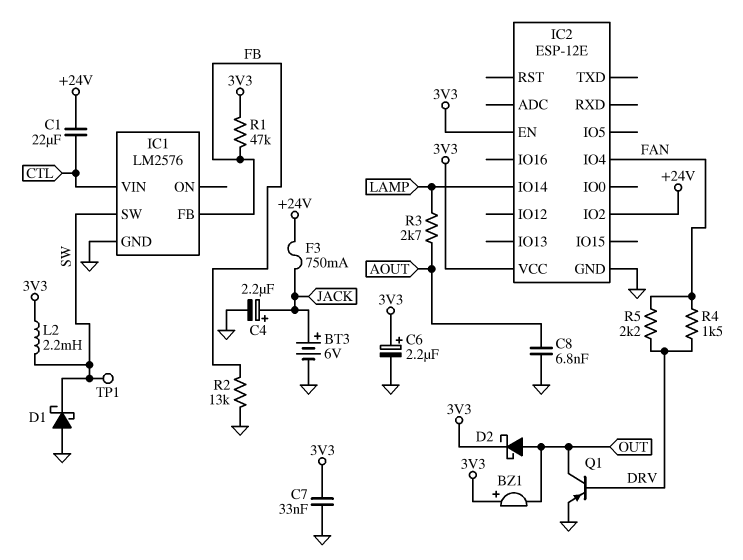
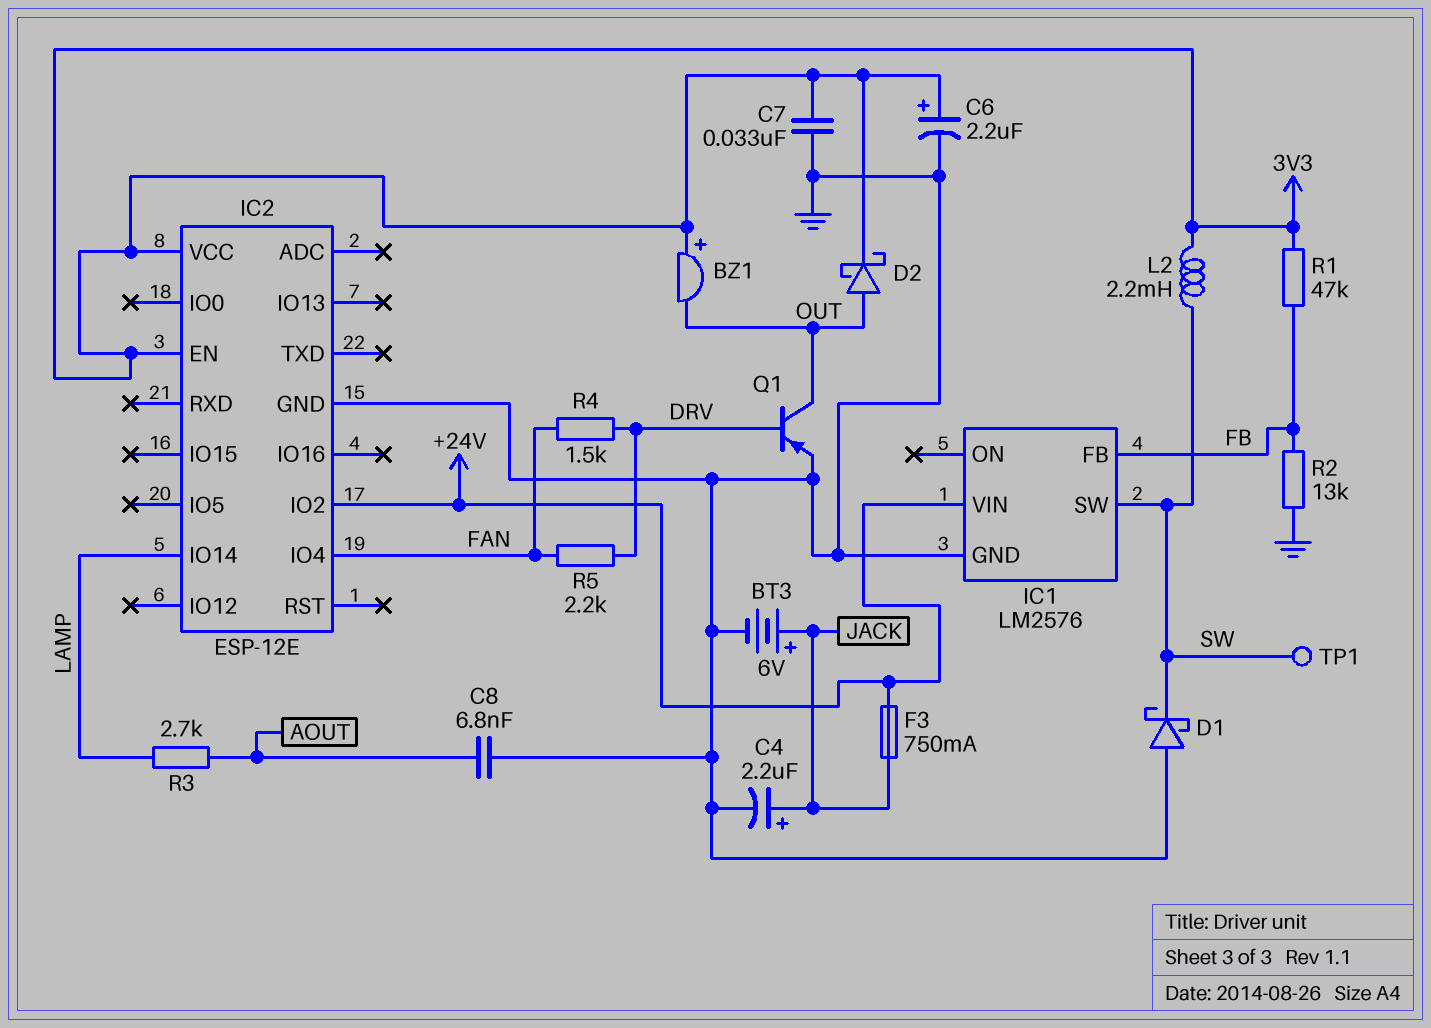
C1: 22uF (+24V, CTL) -> none
IC1 pin VIN: CTL -> +24V

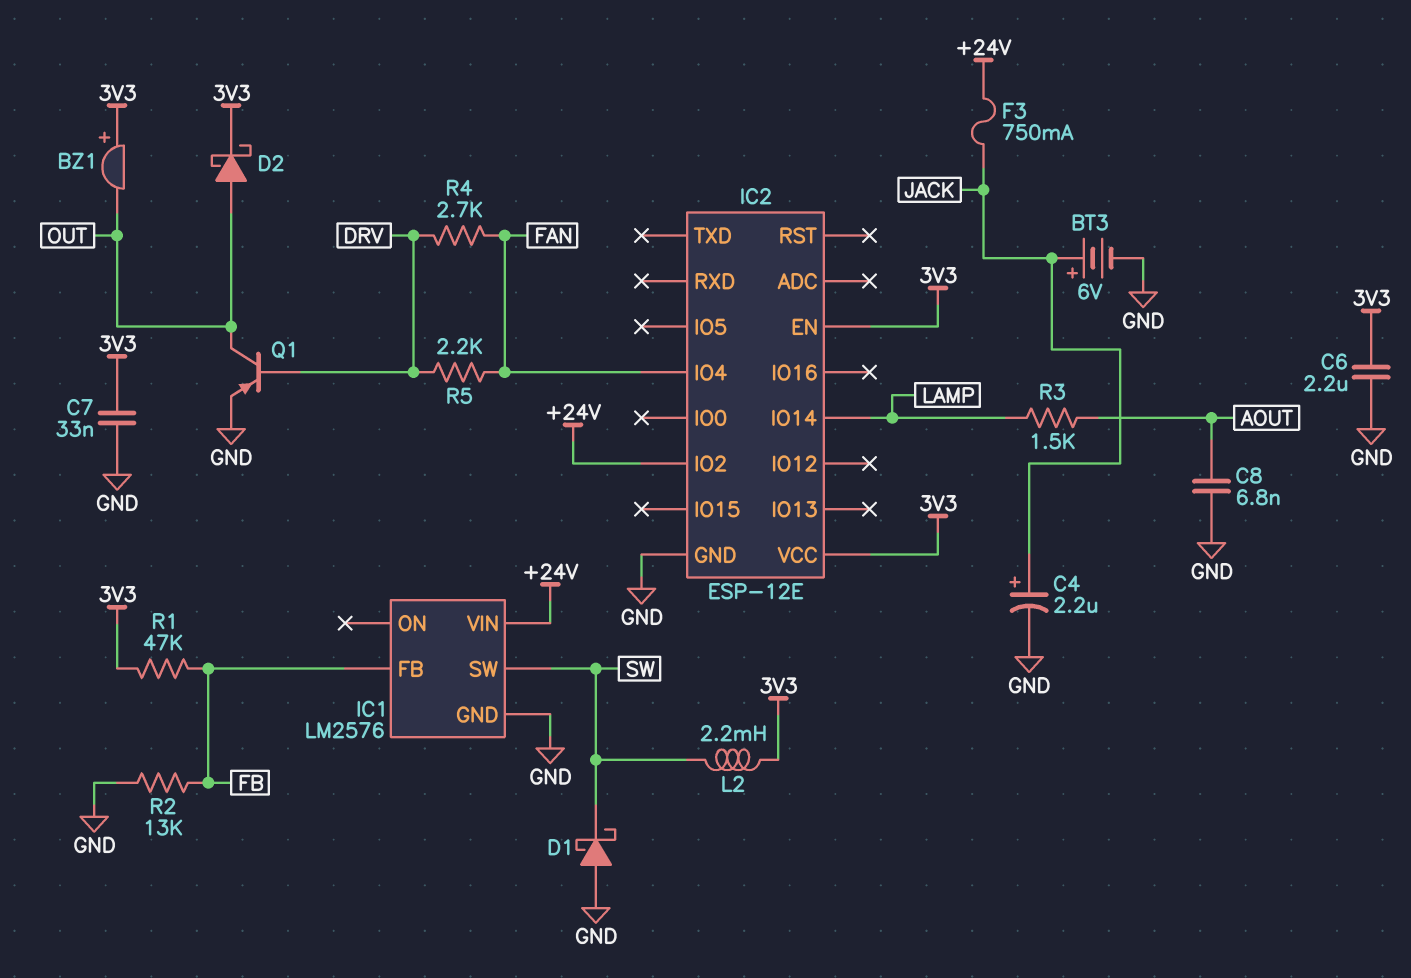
C6: 2.2uF (plus 3V3, minus GND) -> 2.2uF (3V3, GND)
R3: 2.7k (AOUT, LAMP) -> 1.5k (AOUT, LAMP)
R4: 1.5k (DRV, FAN) -> 2.7k (DRV, FAN)
TP1: test point (SW) -> none

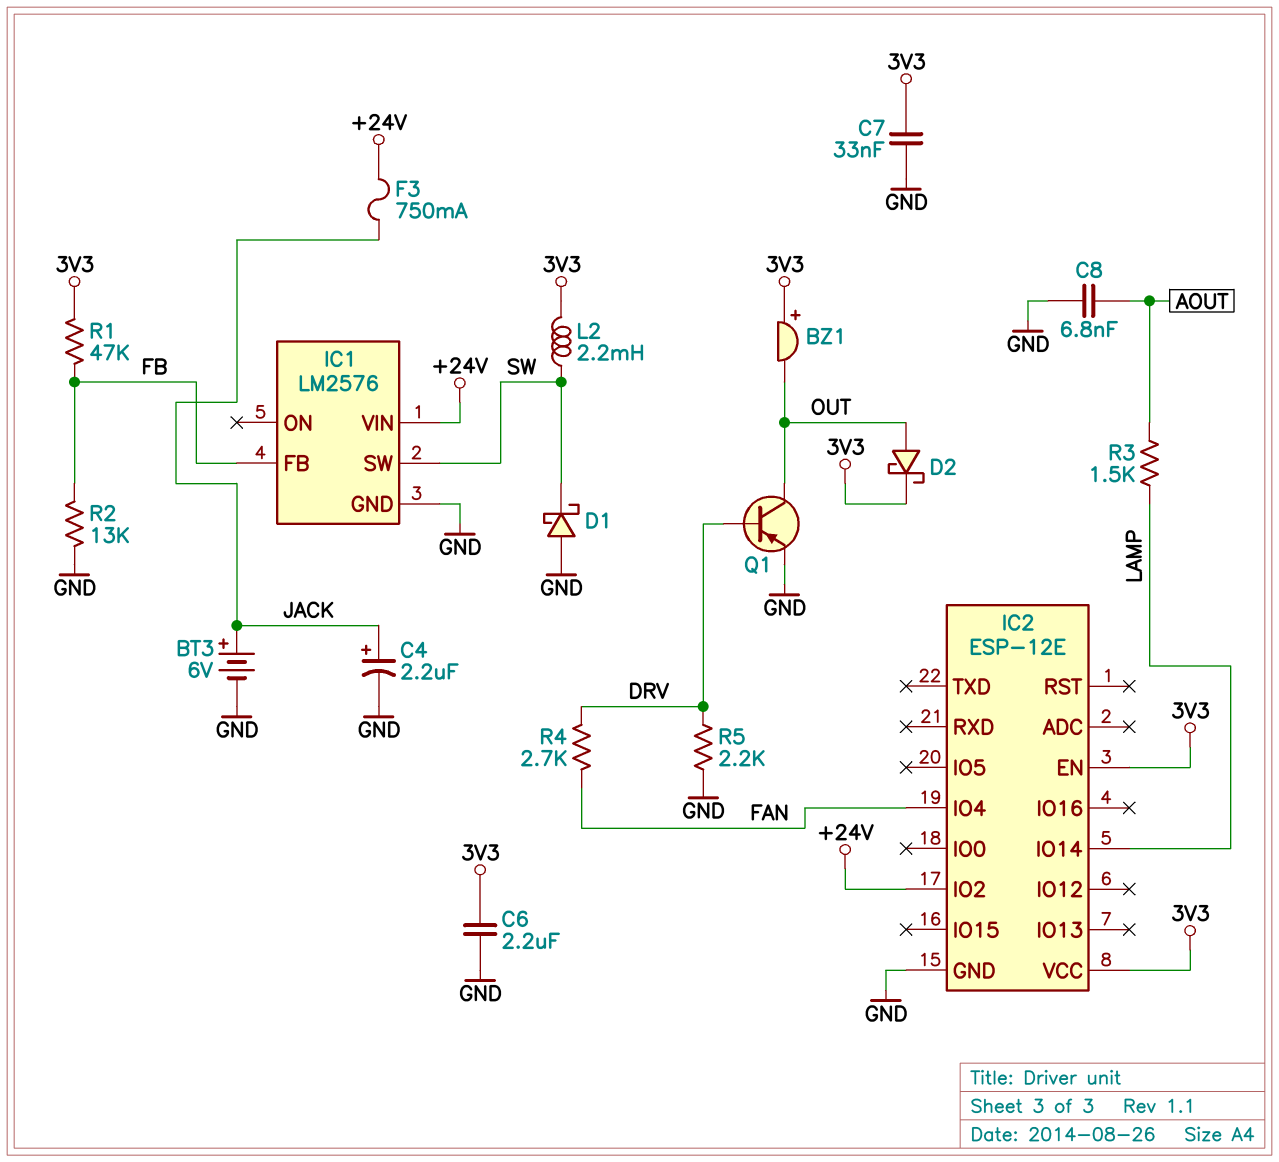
R5: 2.2k (DRV, FAN) -> 2.2k (DRV, GND)

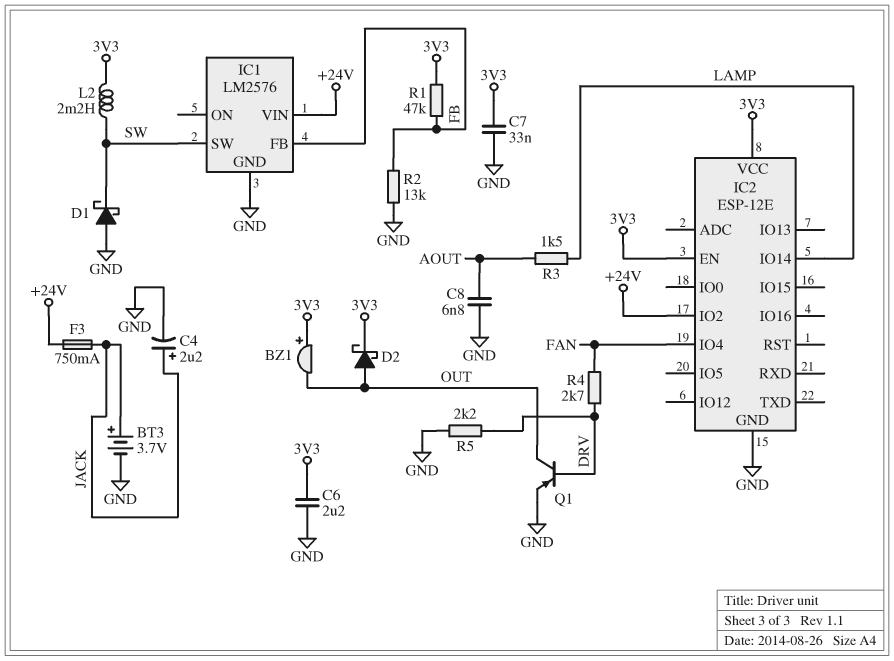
BT3: 6V (plus JACK, minus GND) -> 3.7V (plus JACK, minus GND)

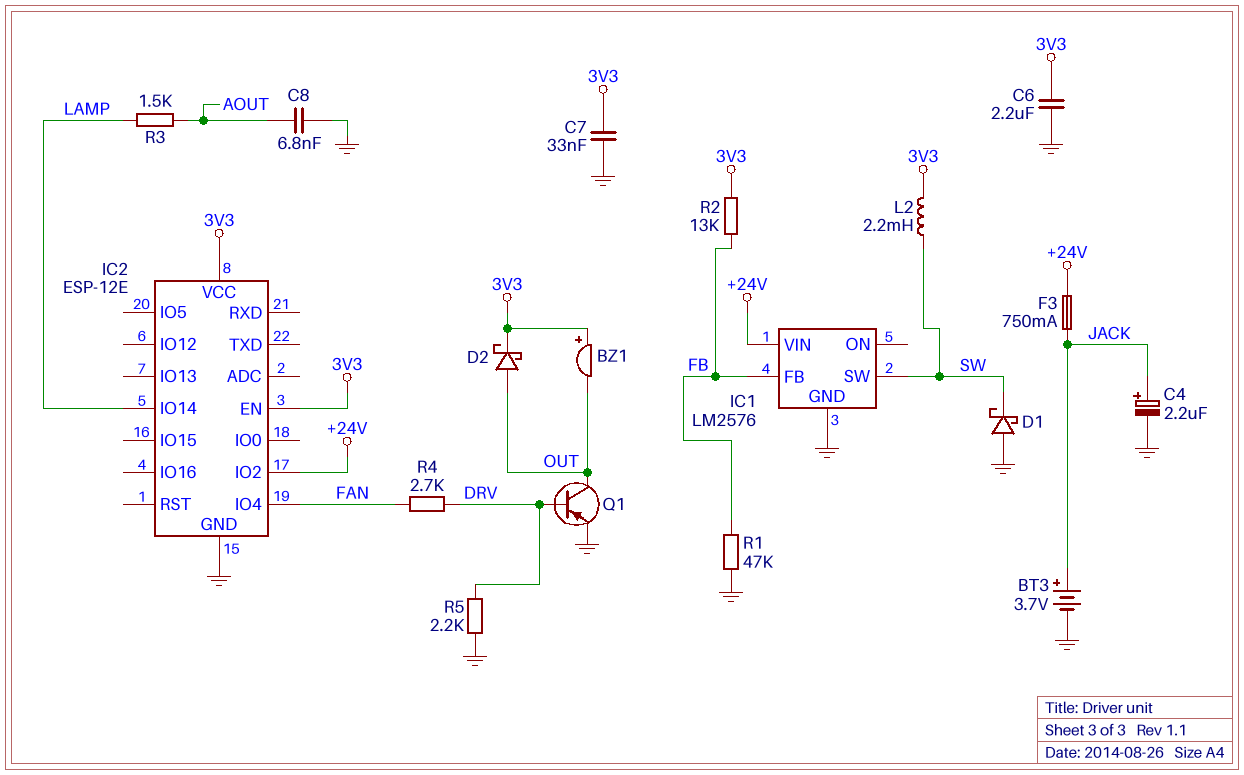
R1: 47k (3V3, FB) -> 47k (FB, GND)
R2: 13k (FB, GND) -> 13k (3V3, FB)

